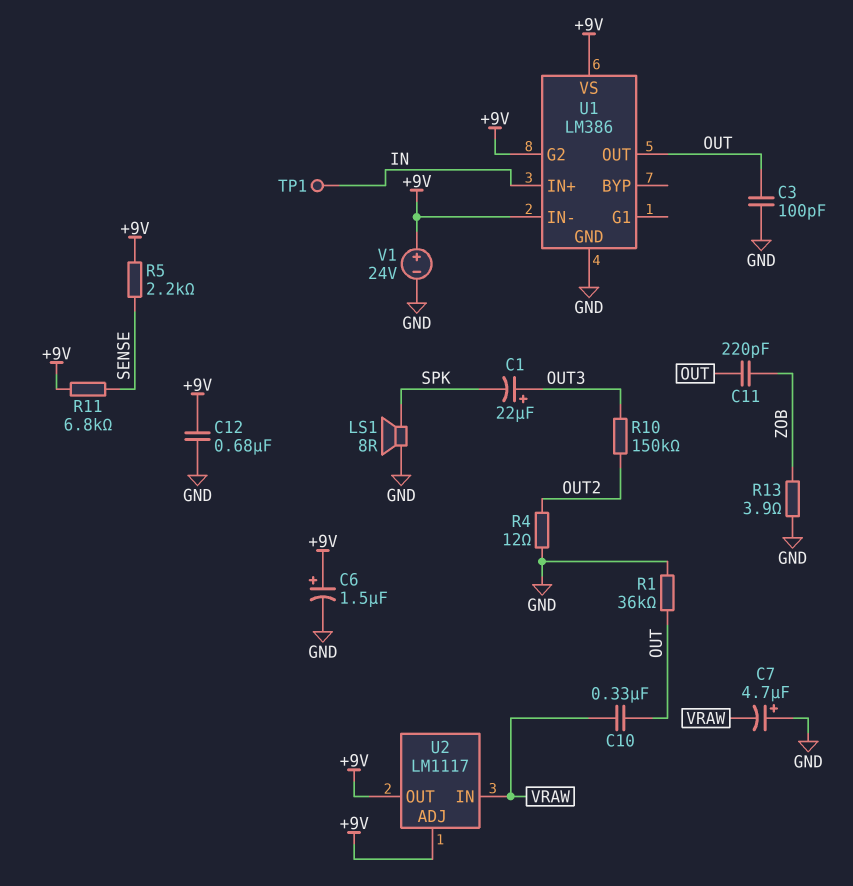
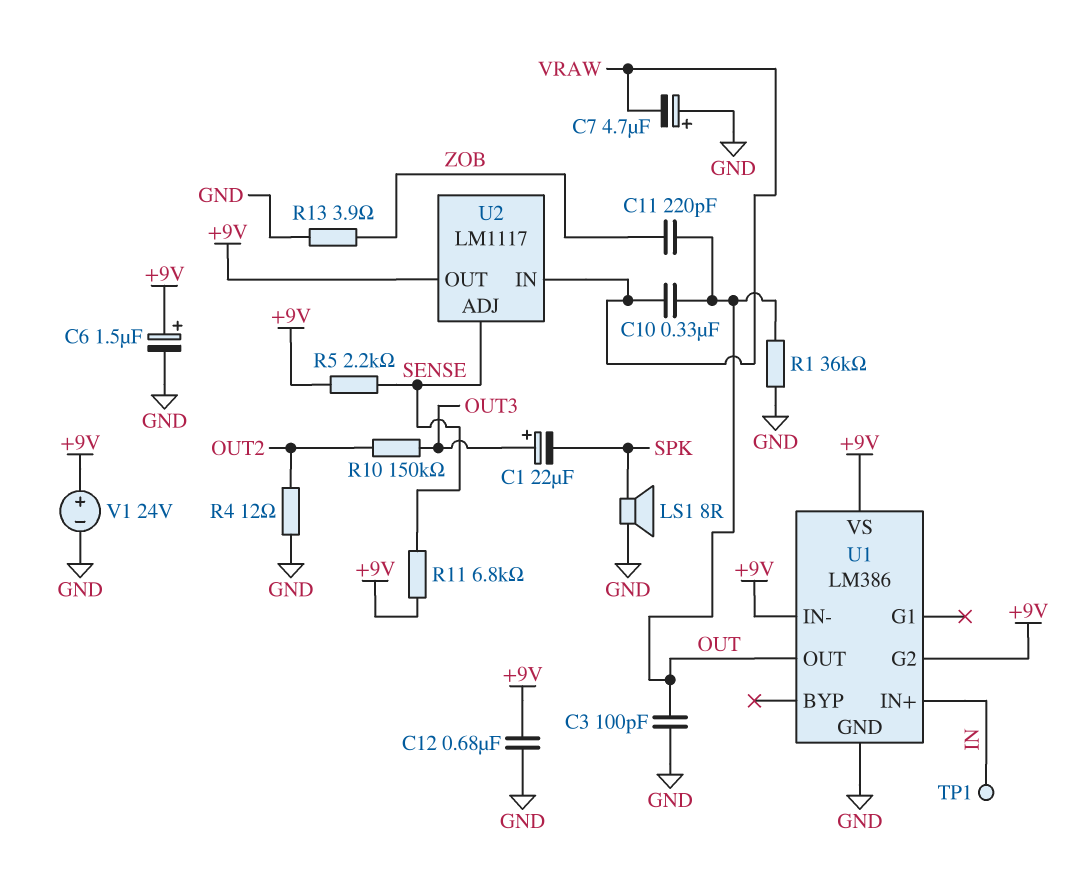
U2 pin ADJ: +9V -> SENSE

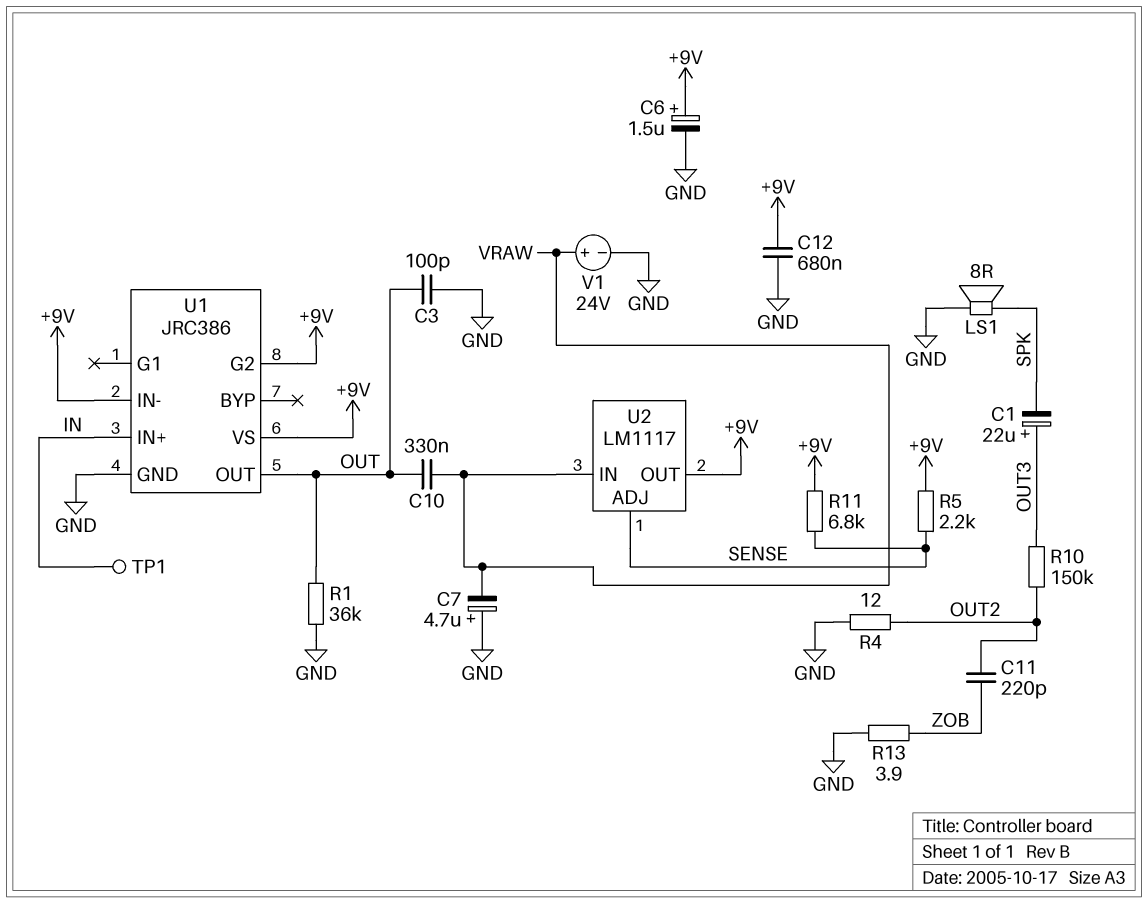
C11: 220pF (OUT, ZOB) -> 220pF (OUT2, ZOB)
U1: LM386 -> JRC386
V1: 24V (plus +9V, minus GND) -> 24V (plus VRAW, minus GND)

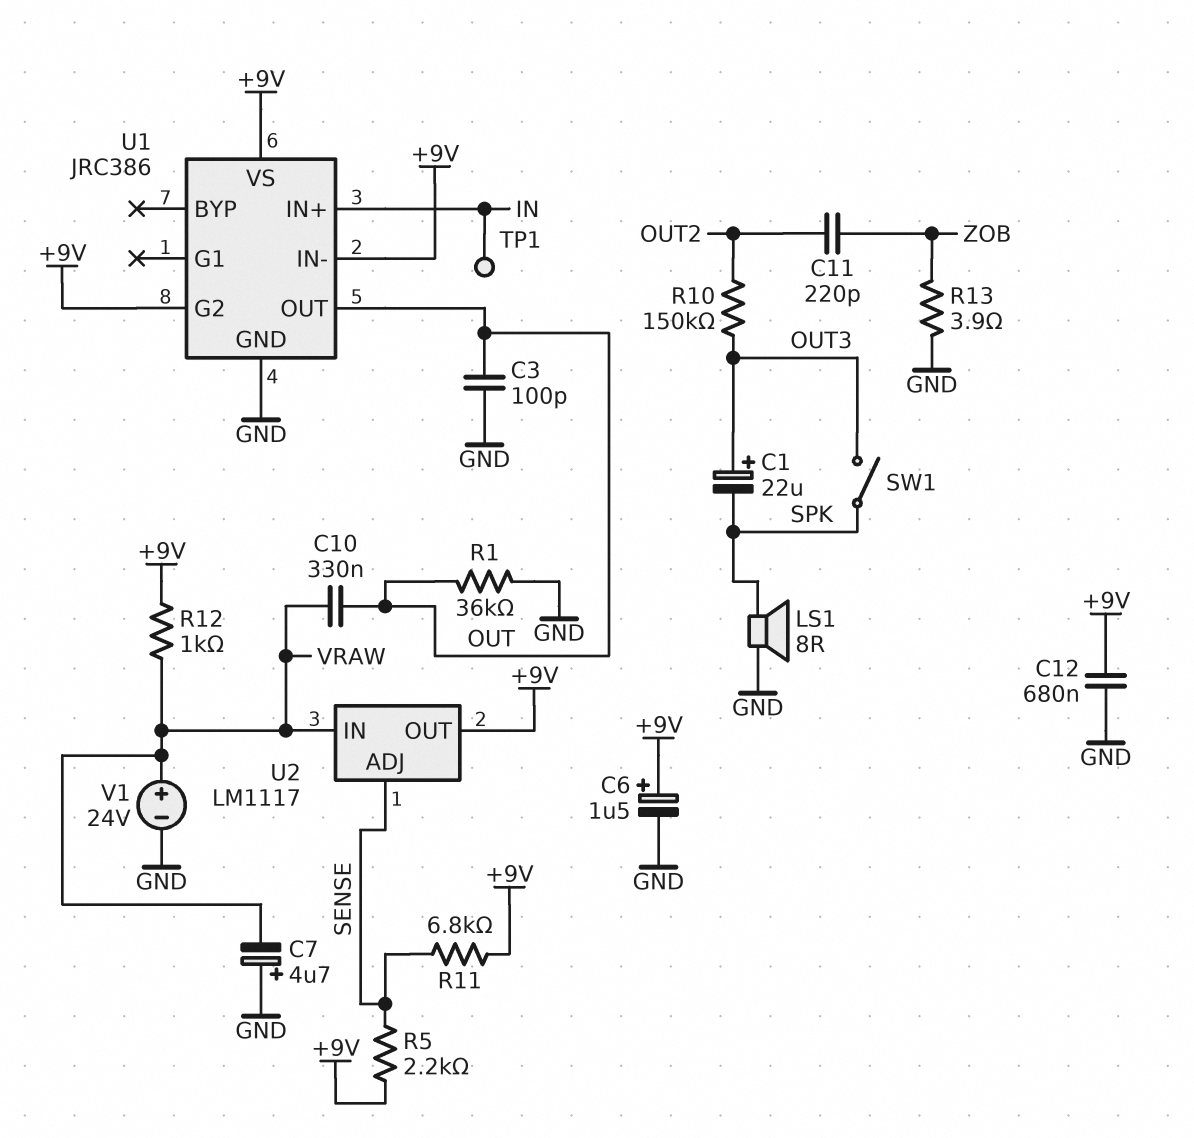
R4: 12 (GND, OUT2) -> none
R12: none -> 1k (+9V, VRAW)
SW1: none -> switch (OUT3, SPK)

